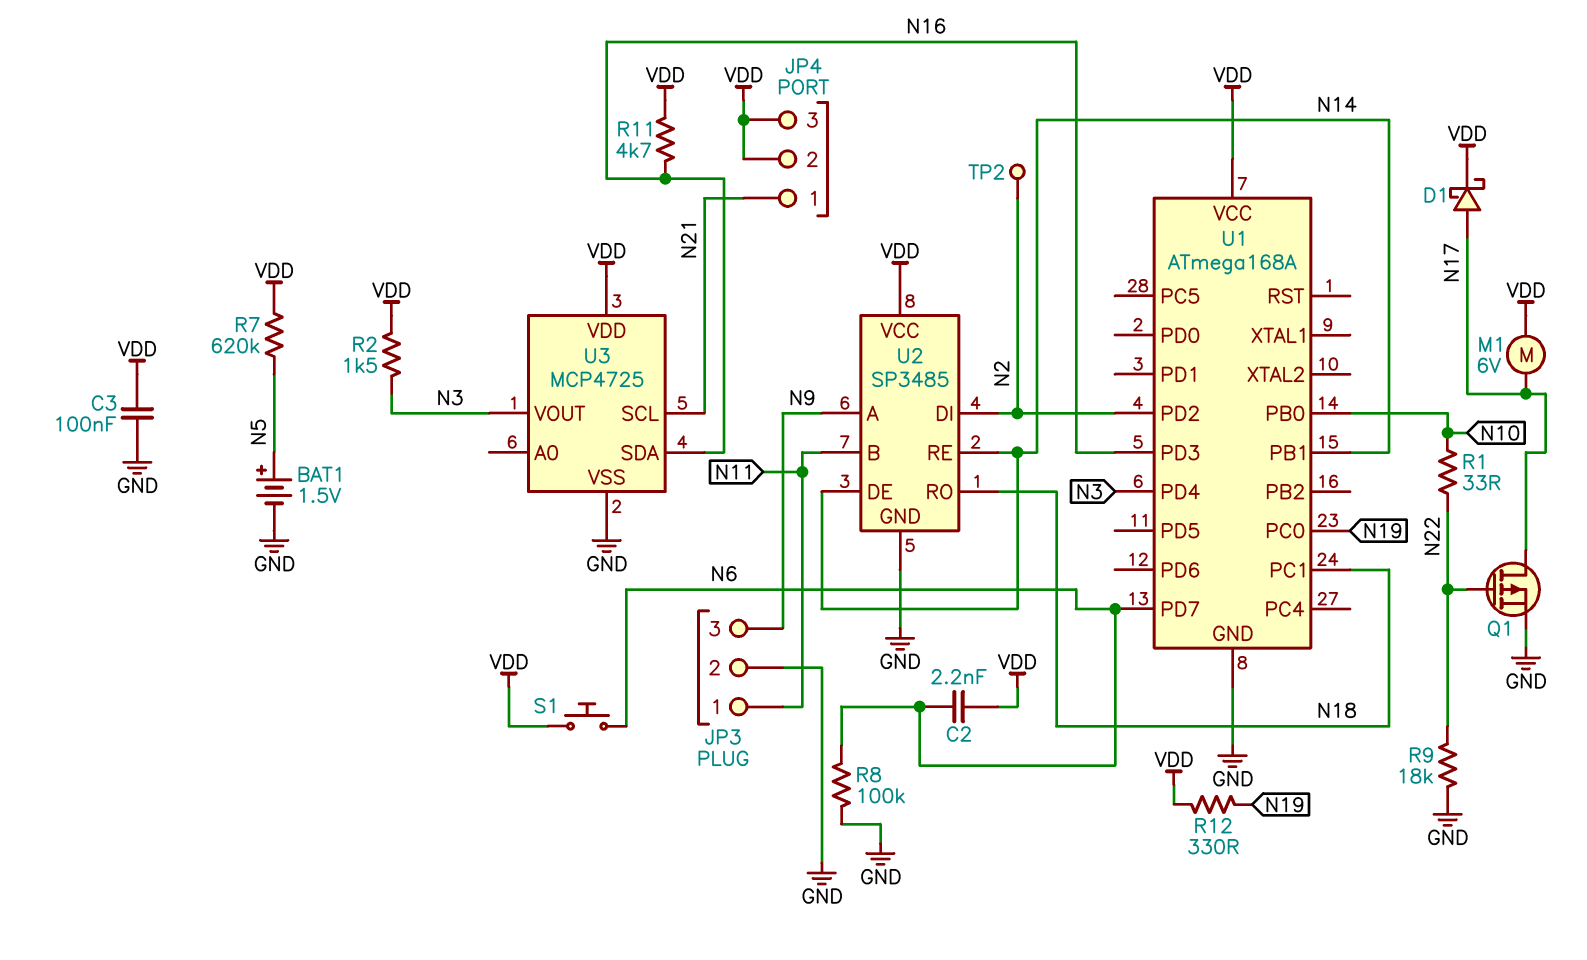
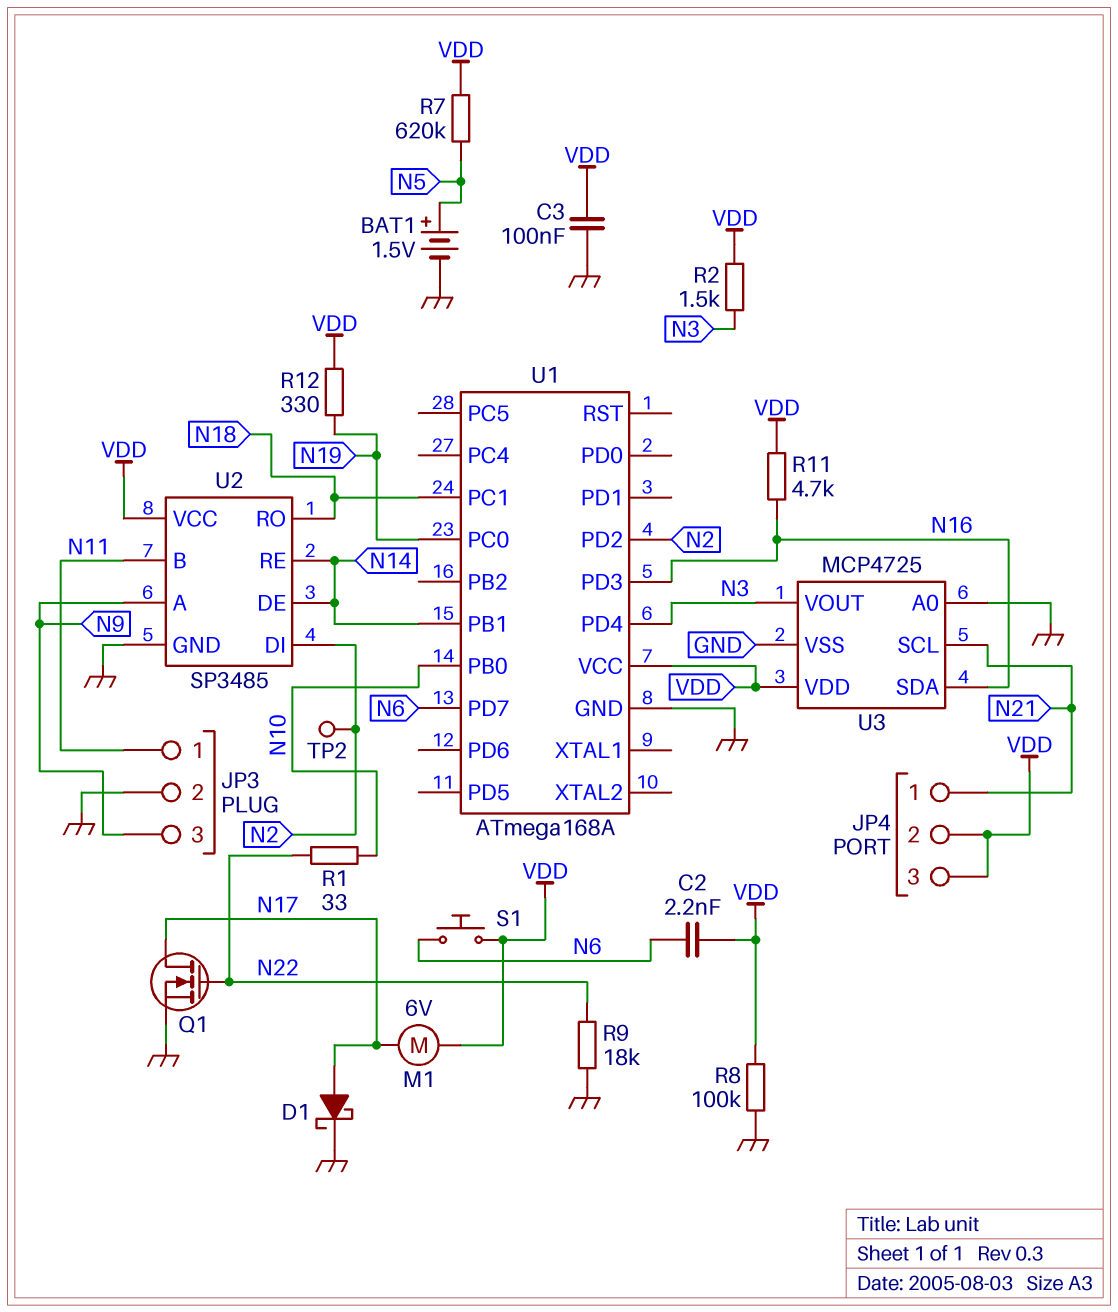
D1: schottky (A N17, K VDD) -> schottky (A N17, K GND)
Q1: PMOS (G N22, D N17, S GND) -> NMOS (G N22, D N17, S GND)
R8: 100k (GND, N6) -> 100k (GND, VDD)
U3 pin A0: none -> GND

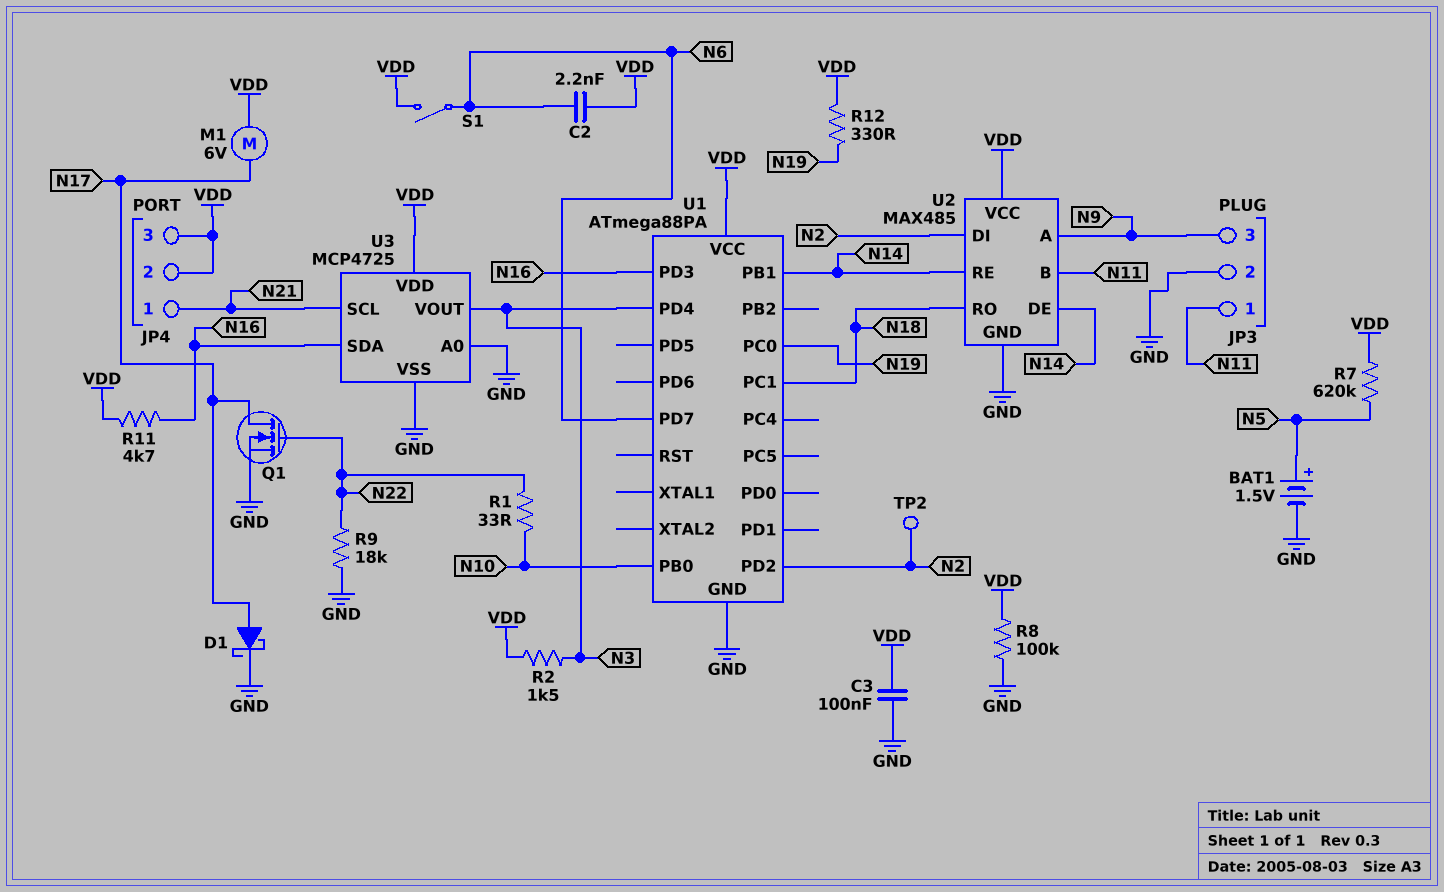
S1: button (N6, VDD) -> switch (N6, VDD)
U1: ATmega168A -> ATmega88PA
U2: SP3485 -> MAX485

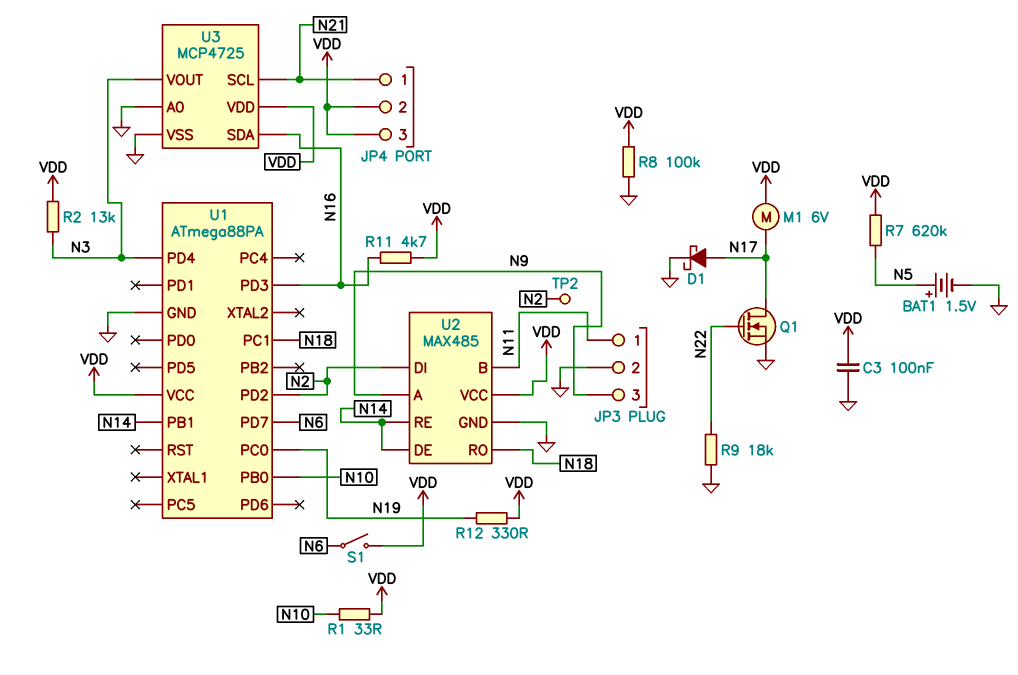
C2: 2.2nF (N6, VDD) -> none
R1: 33 (N10, N22) -> 33 (N10, VDD)
R2: 1.5k (N3, VDD) -> 13k (N3, VDD)

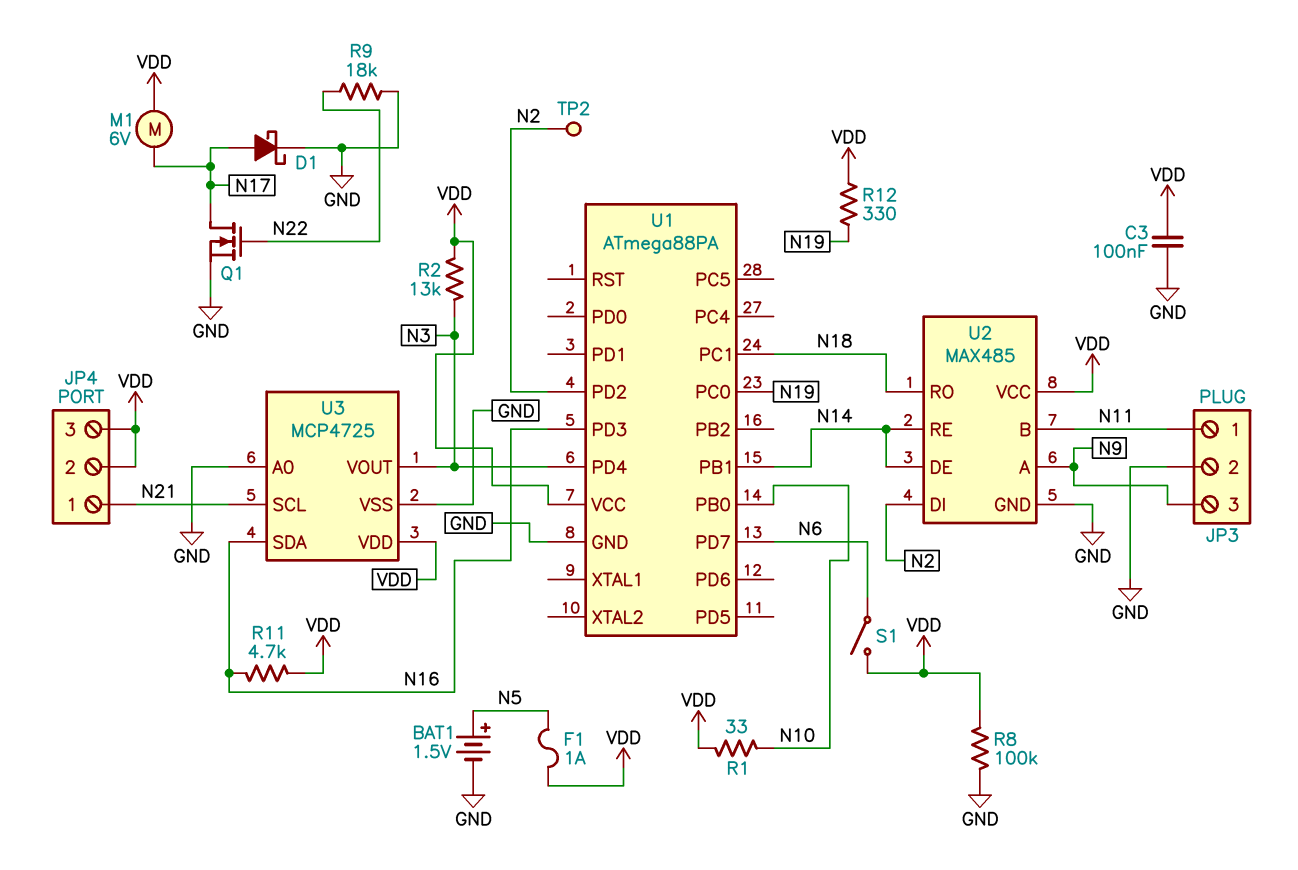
F1: none -> 1A (N5, VDD)
R7: 620k (N5, VDD) -> none

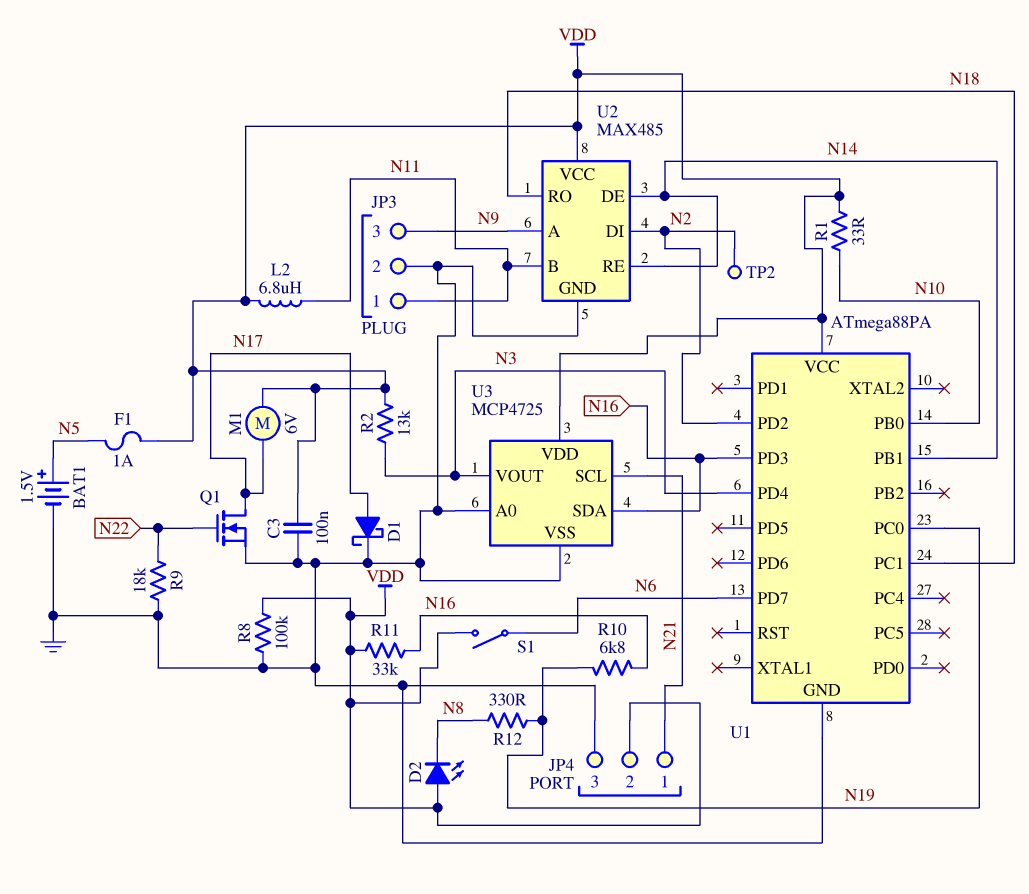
D2: none -> LED (A VDD, K N8)
JP4 pin 3: VDD -> GND
L2: none -> 6.8uH (N11, VDD)
R10: none -> 6.8k (N16, N19)
R11: 4.7k (N16, VDD) -> 33k (N16, VDD)
R12: 330 (N19, VDD) -> 330 (N8, N19)

